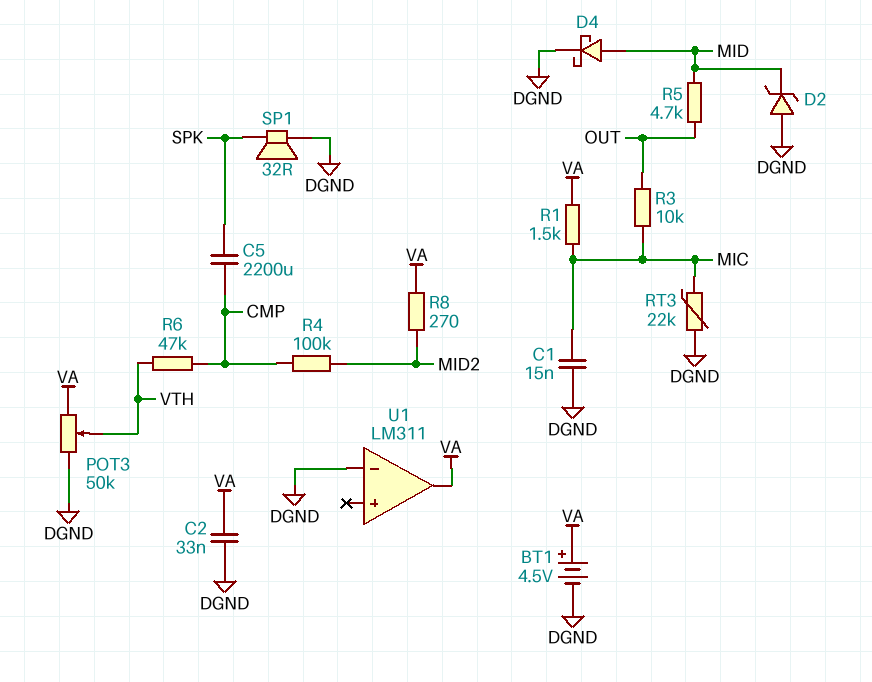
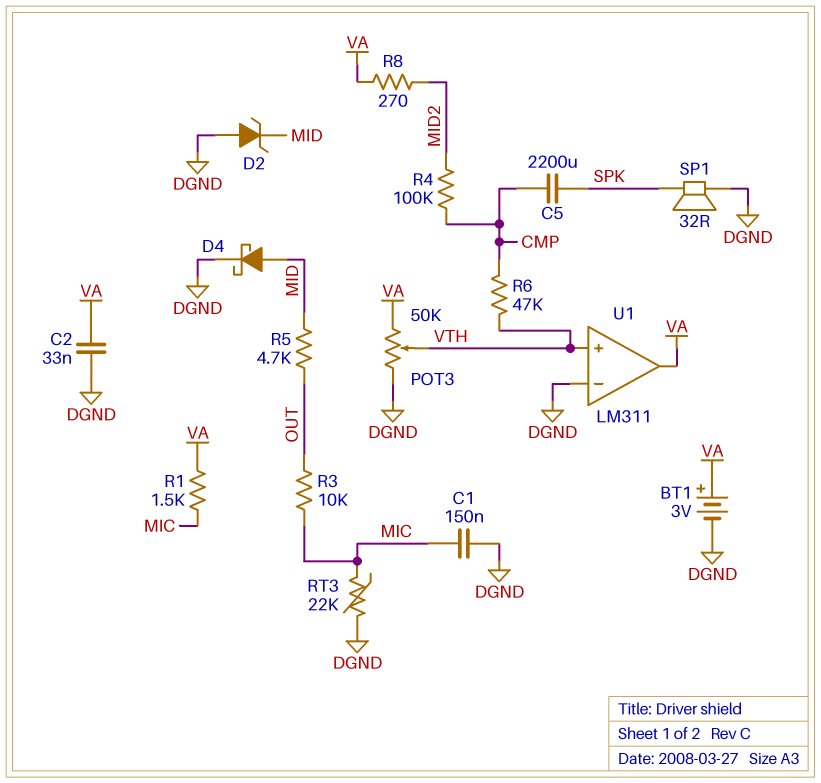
BT1: 4.5V (plus VA, minus DGND) -> 3V (plus VA, minus DGND)
C1: 15nF (DGND, MIC) -> 150nF (DGND, MIC)
U1 pin in+: none -> VTH

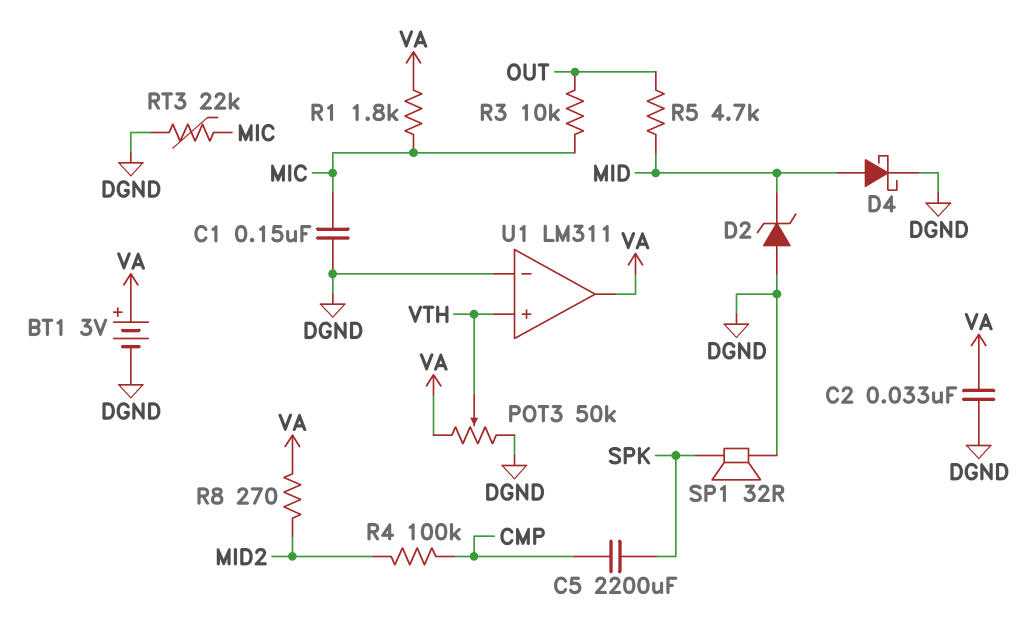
R1: 1.5k (MIC, VA) -> 1.8k (MIC, VA)
R6: 47k (CMP, VTH) -> none

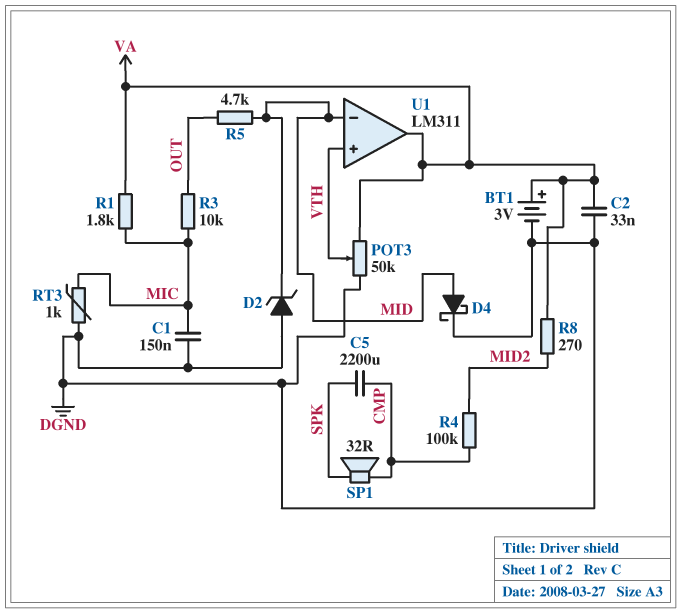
RT3: 22k (DGND, MIC) -> 1k (DGND, MIC)
SP1: speaker 32R (DGND, SPK) -> speaker 32R (CMP, SPK)
U1 pin in-: DGND -> MID

